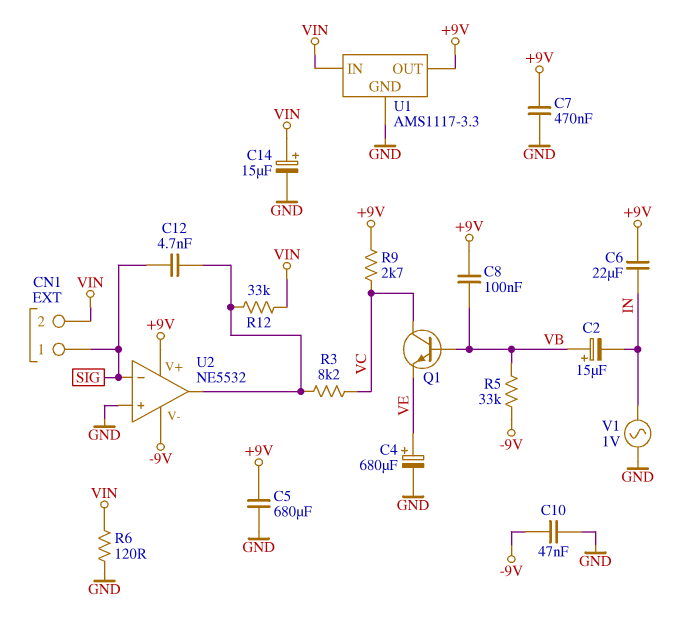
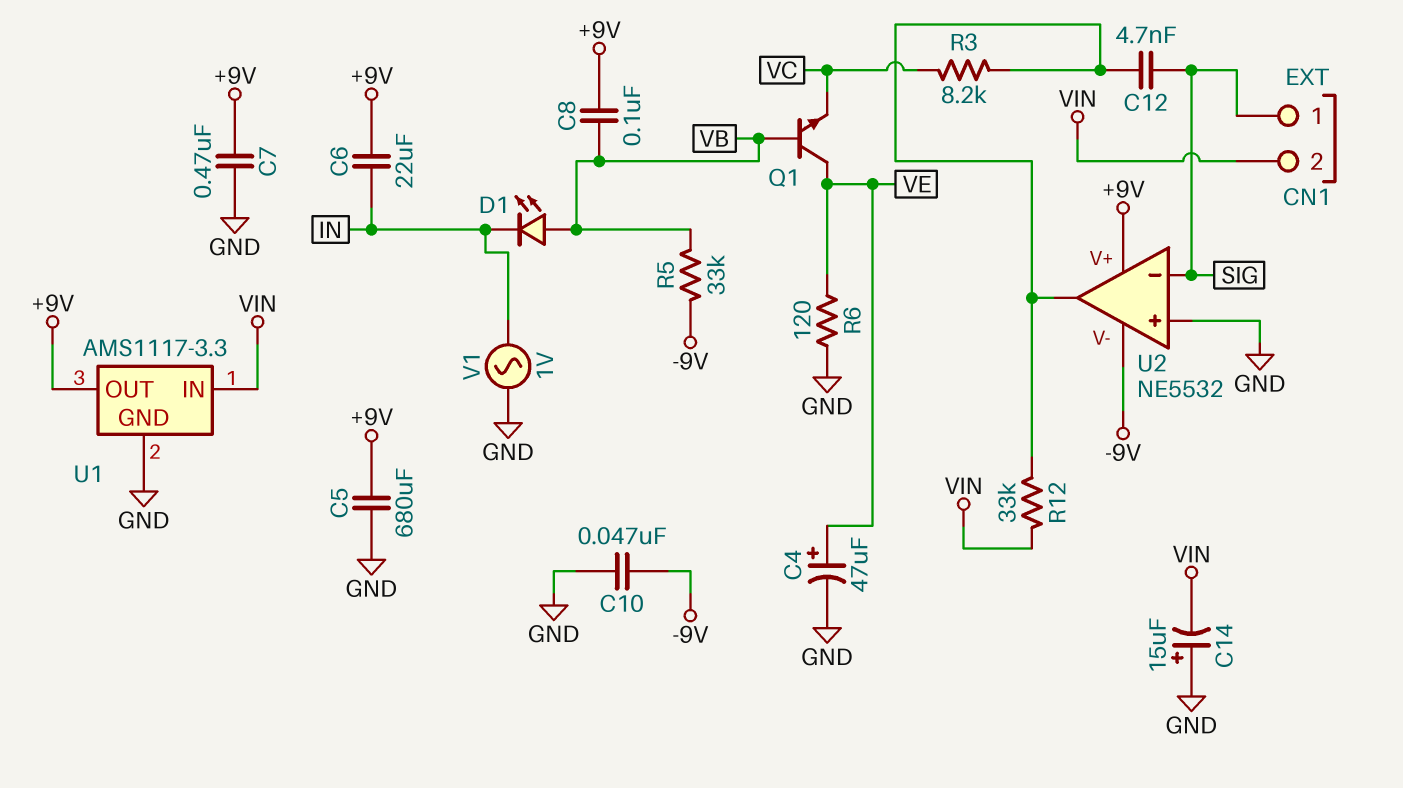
C2: 15uF (plus VB, minus IN) -> none
C4: 680uF (plus VE, minus GND) -> 47uF (plus VE, minus GND)
C14: 15uF (plus VIN, minus GND) -> 15uF (plus GND, minus VIN)
D1: none -> LED (A VB, K IN)
Q1: NPN (B VB, C VC, E VE) -> NPN (B VB, C VE, E VC)
R6: 120 (GND, VIN) -> 120 (GND, VE)
R9: 2.7k (+9V, VC) -> none

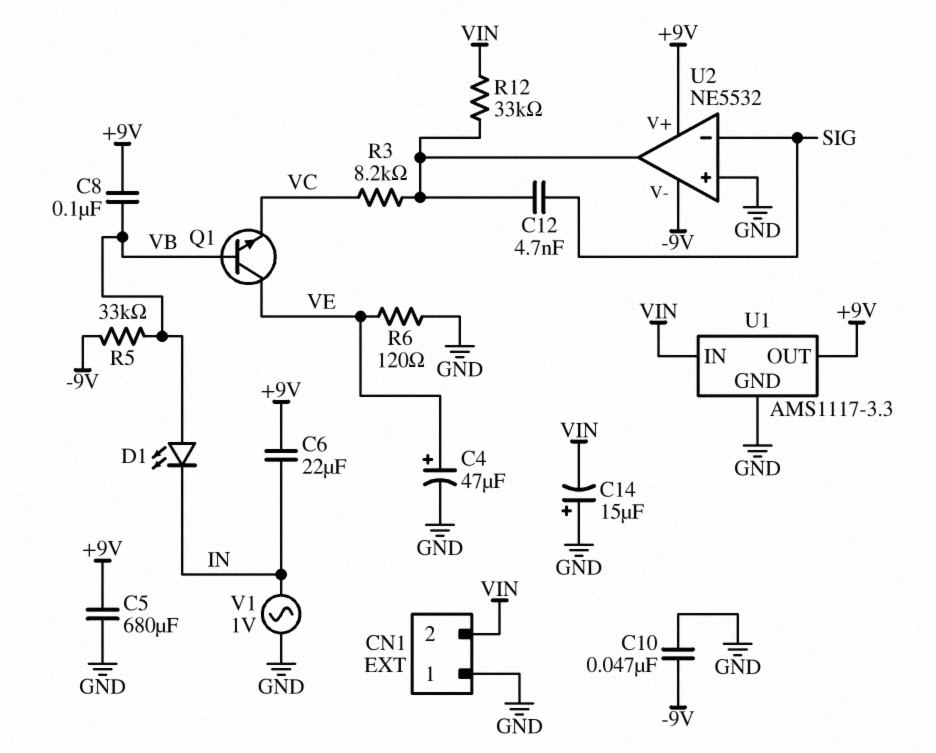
C7: 470nF (+9V, GND) -> none
CN1 pin 1: SIG -> GND

